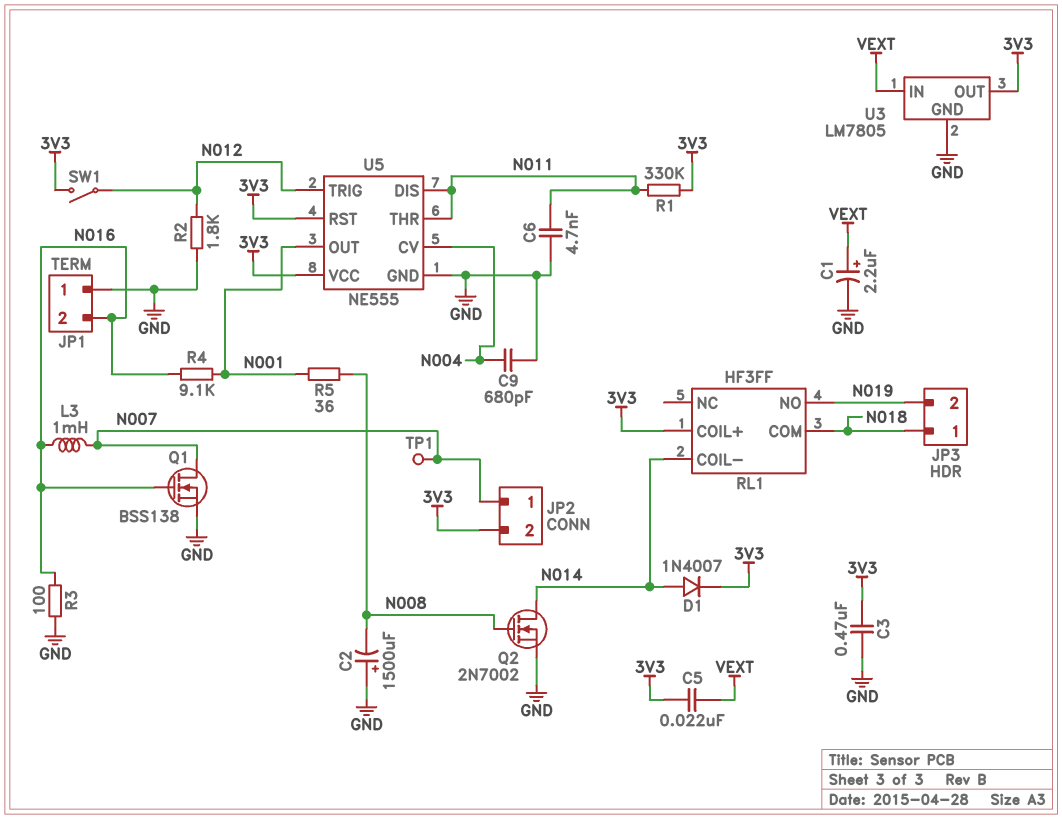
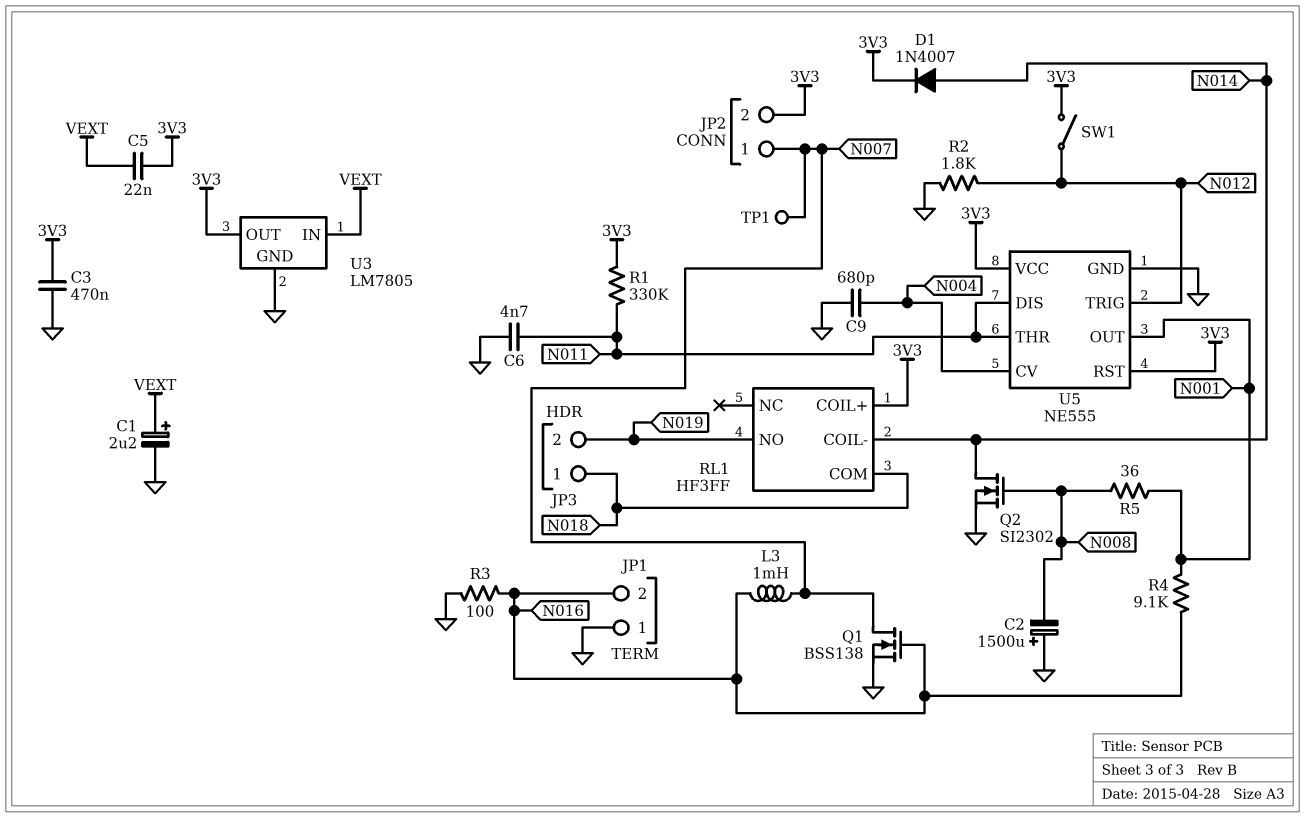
Q2: NMOS 2N7002 (G N008, D N014, S GND) -> NMOS SI2302 (G N008, D N014, S GND)

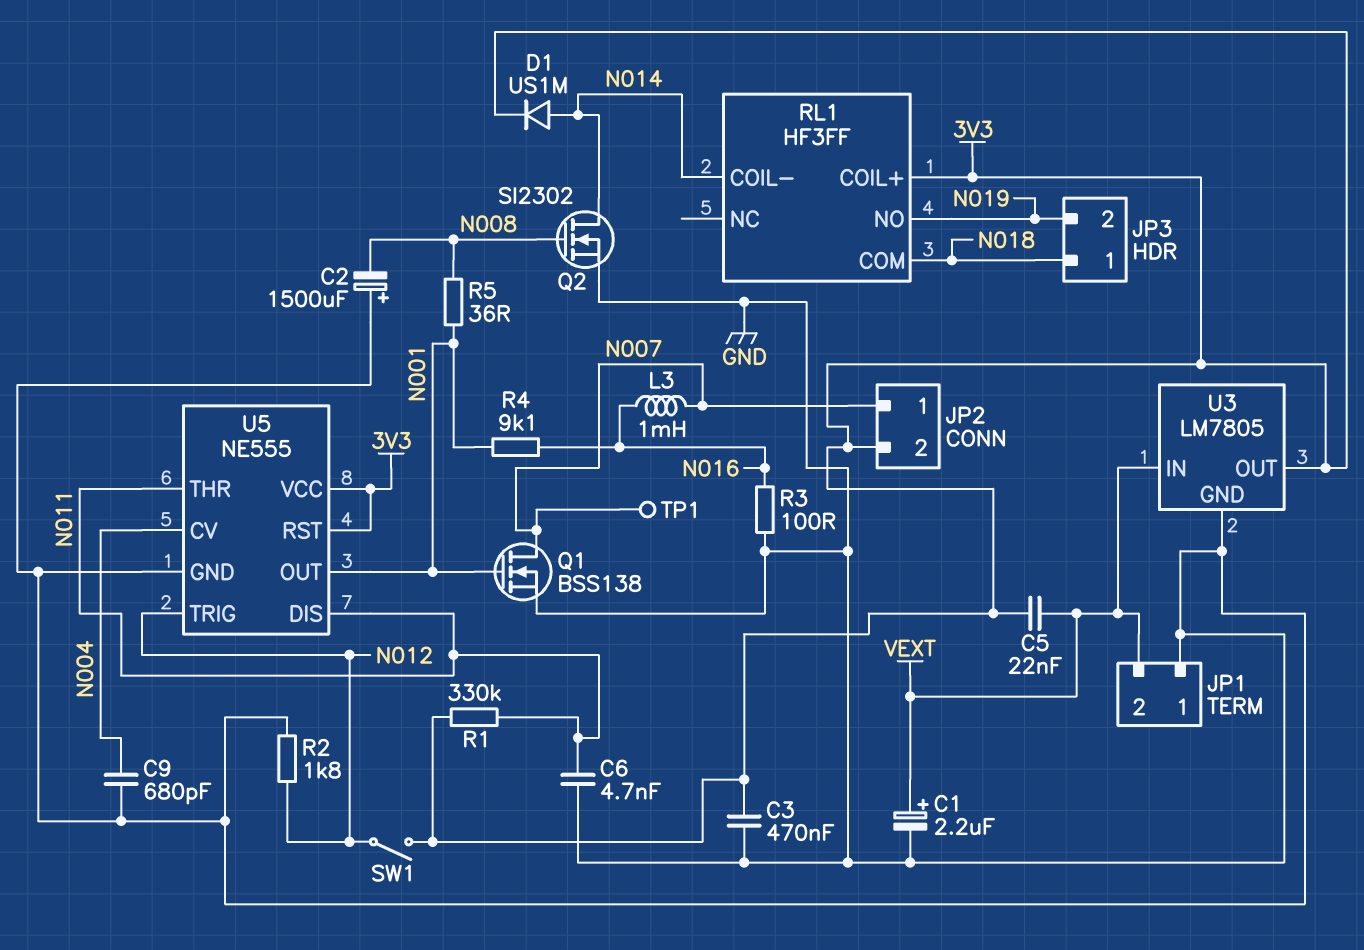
D1: diode 1N4007 (A N014, K 3V3) -> diode US1M (A N014, K 3V3)
JP1 pin 2: N016 -> VEXT
Q1: NMOS BSS138 (G N016, D N007, S GND) -> NMOS BSS138 (G N001, D N007, S GND)

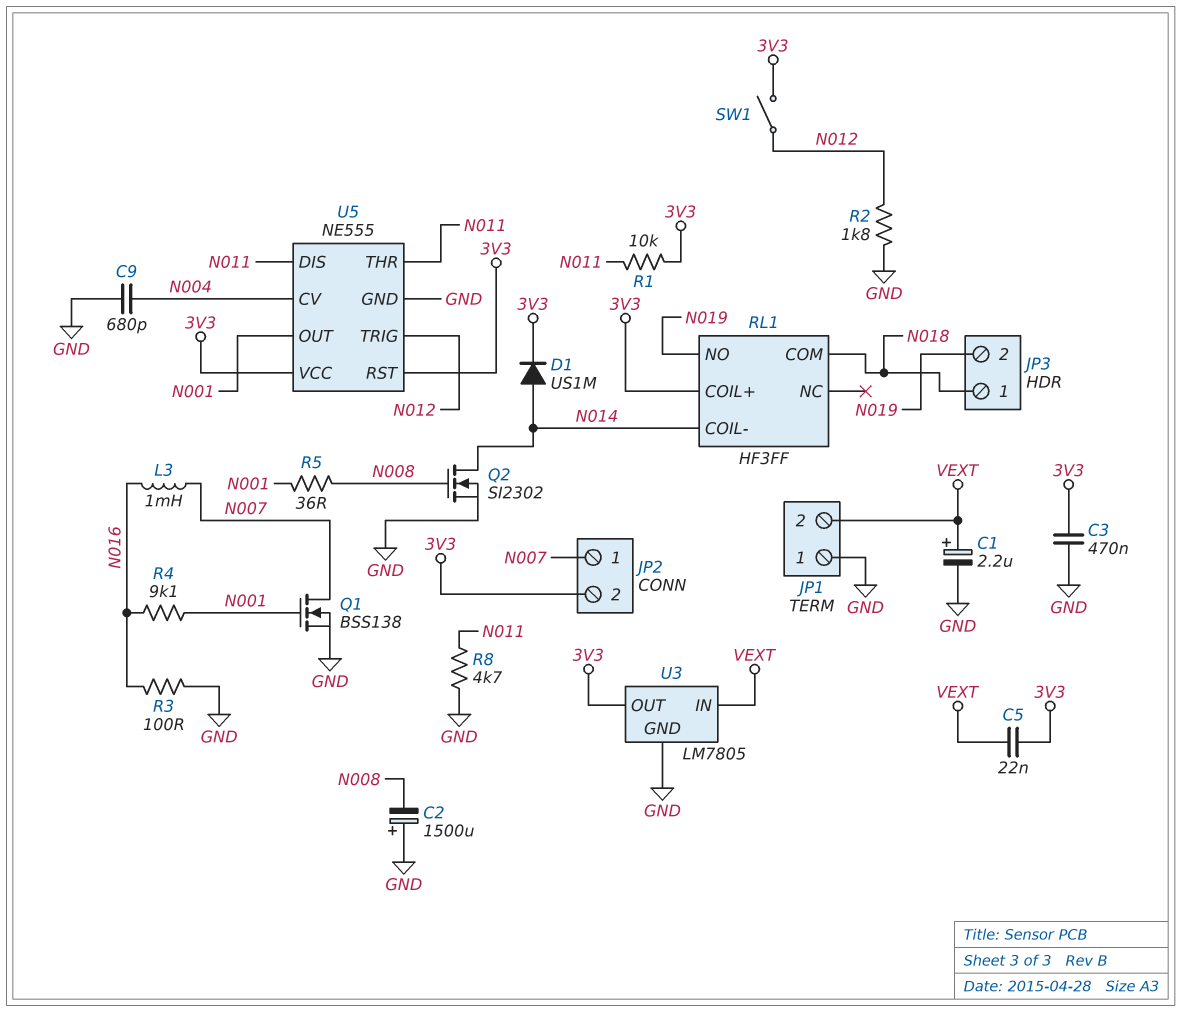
C6: 4.7nF (GND, N011) -> none
R1: 330k (3V3, N011) -> 10k (3V3, N011)
R8: none -> 4.7k (GND, N011)
TP1: test point (N007) -> none

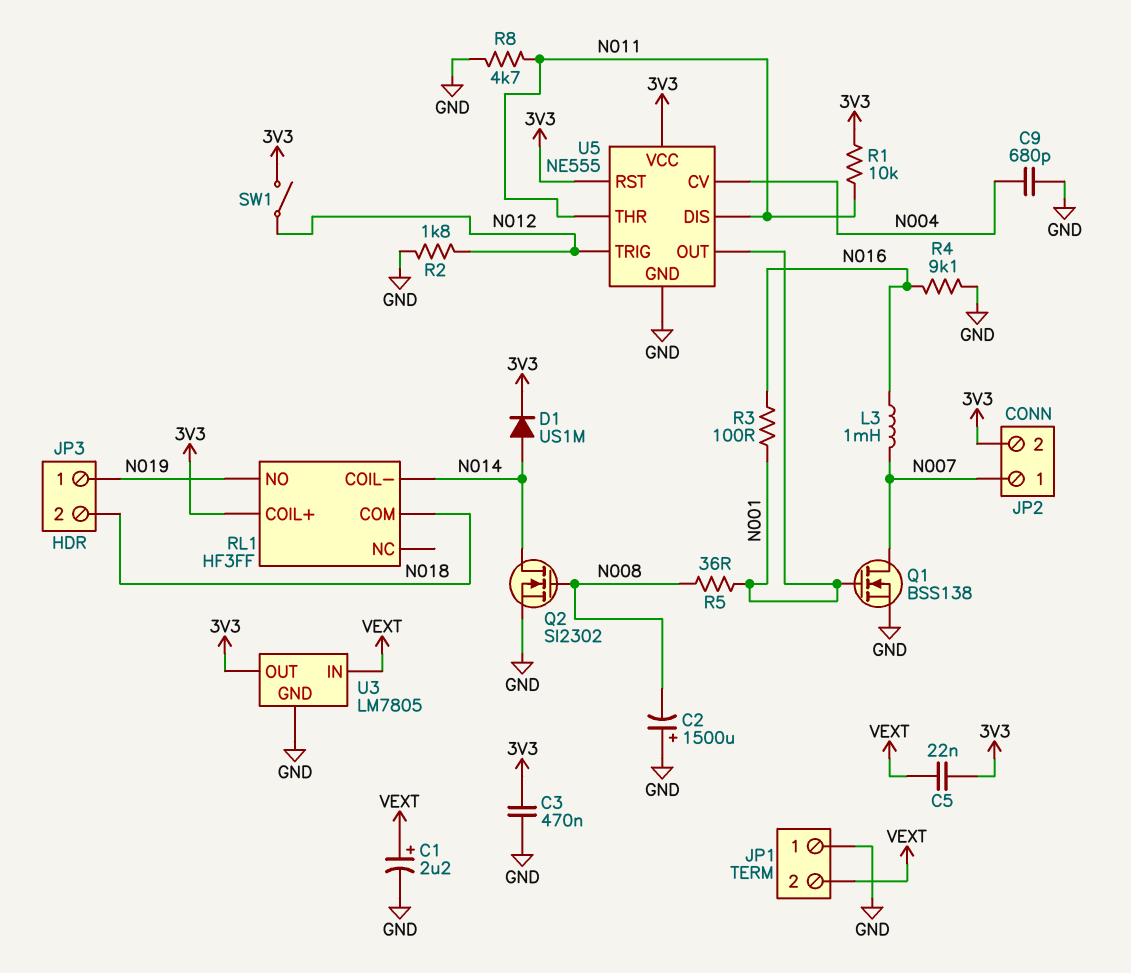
JP3 pin 1: N018 -> N019
JP3 pin 2: N019 -> N018
R3: 100 (GND, N016) -> 100 (N001, N016)
R4: 9.1k (N001, N016) -> 9.1k (GND, N016)

